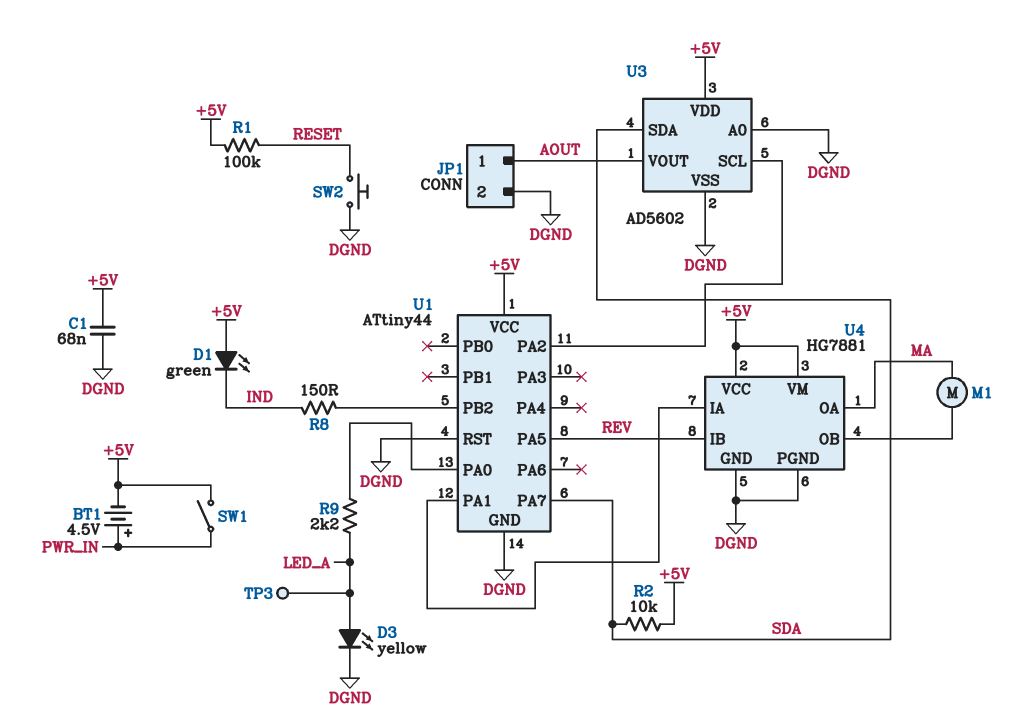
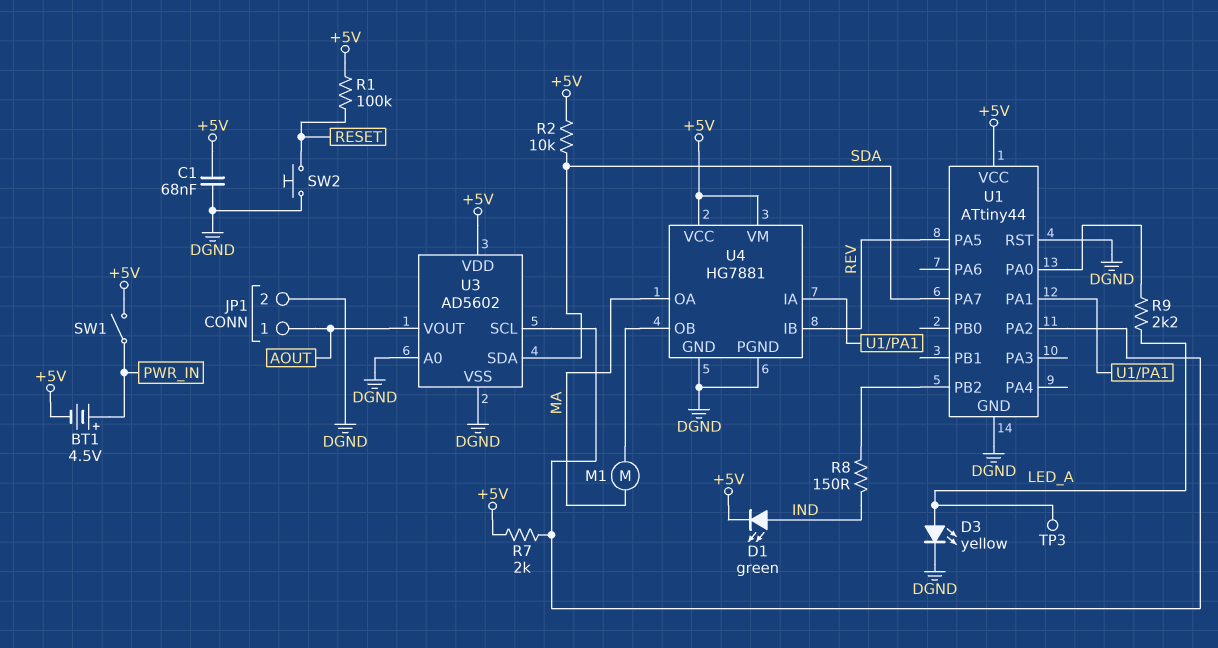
D1: LED green (A +5V, K IND) -> LED green (A IND, K +5V)
R7: none -> 2k (+5V, U1/PA2)

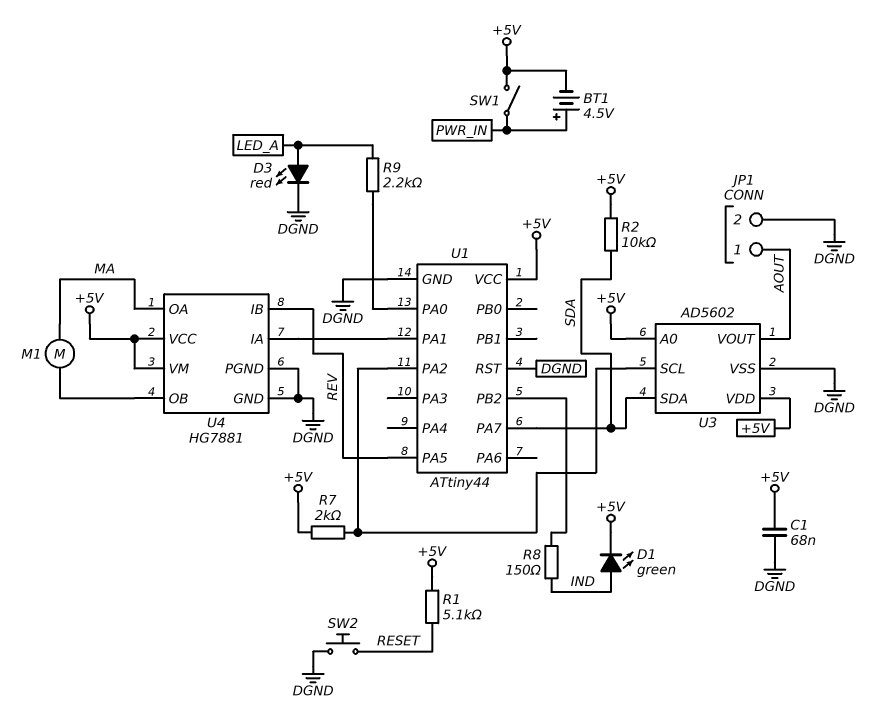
D3: LED yellow (A LED_A, K DGND) -> LED red (A LED_A, K DGND)
R1: 100k (+5V, RESET) -> 5.1k (+5V, RESET)
TP3: test point (LED_A) -> none
U3 pin A0: DGND -> +5V

